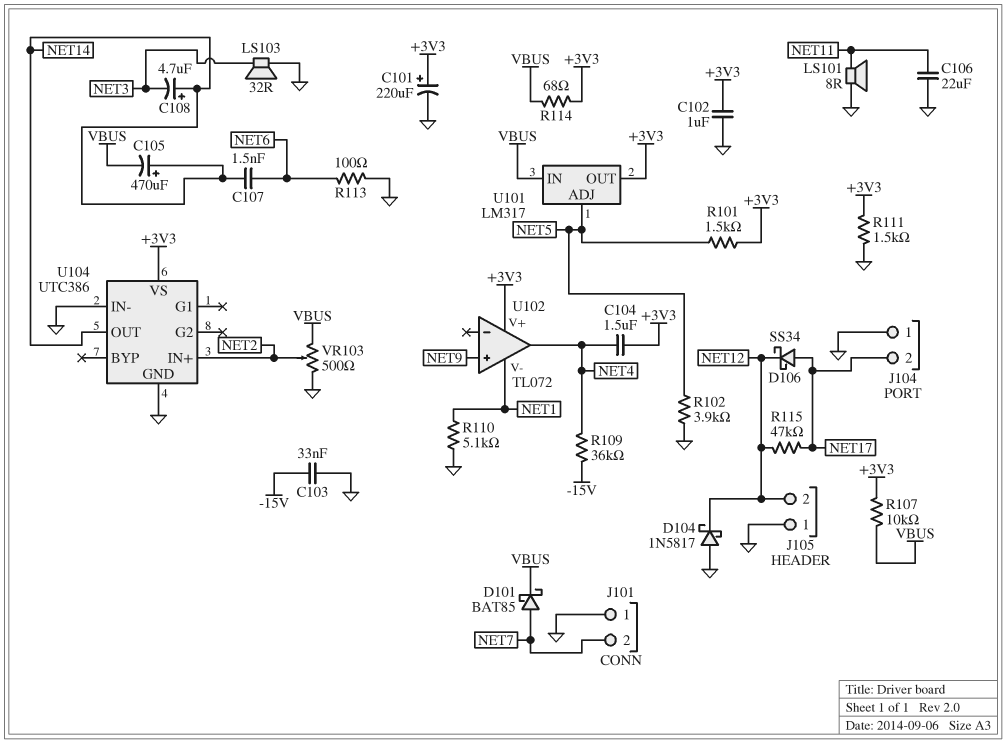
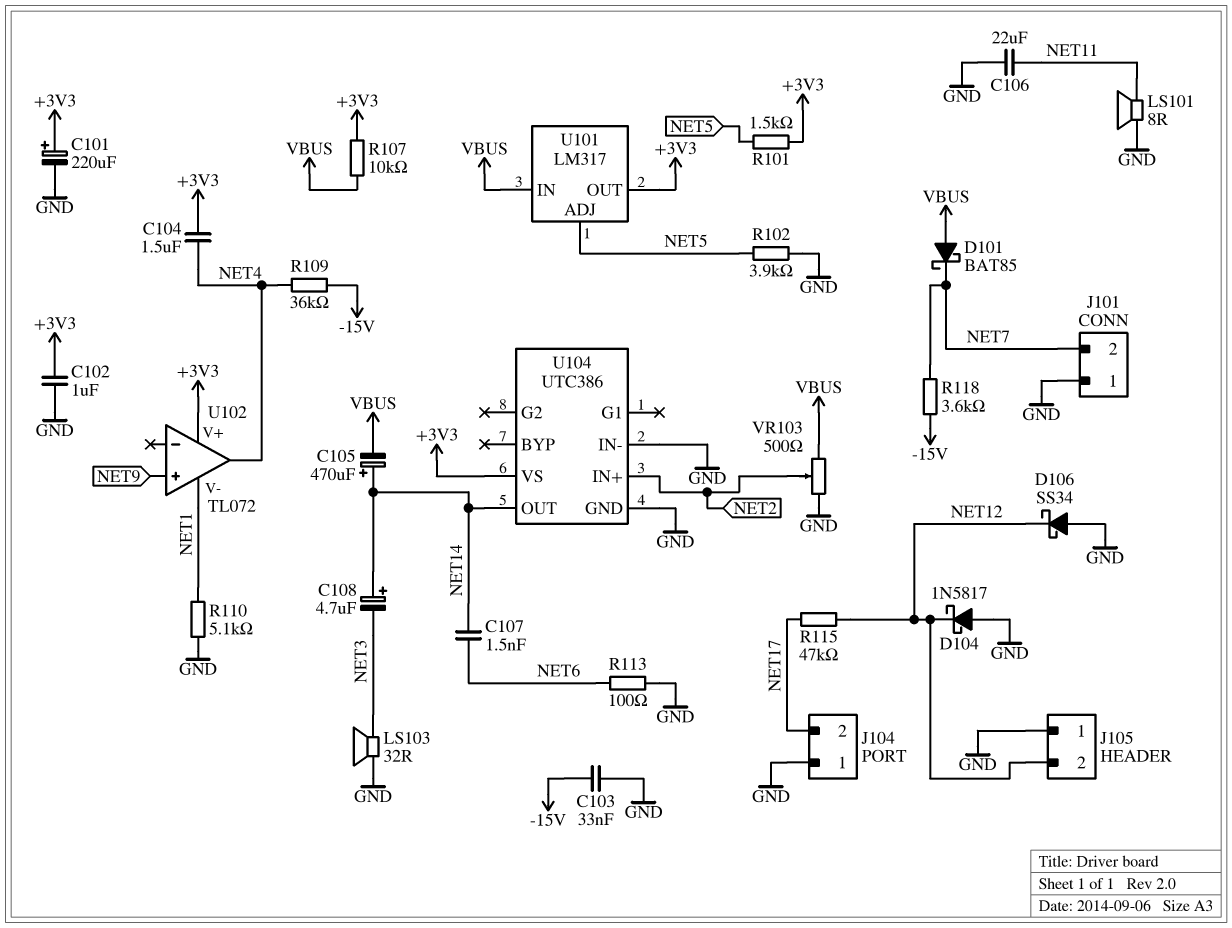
D101: schottky BAT85 (A NET7, K VBUS) -> schottky BAT85 (A VBUS, K NET7)
D106: schottky SS34 (A NET17, K NET12) -> schottky SS34 (A GND, K NET12)
R111: 1.5k (+3V3, GND) -> none
R114: 68 (+3V3, VBUS) -> none
R118: none -> 3.6k (-15V, NET7)

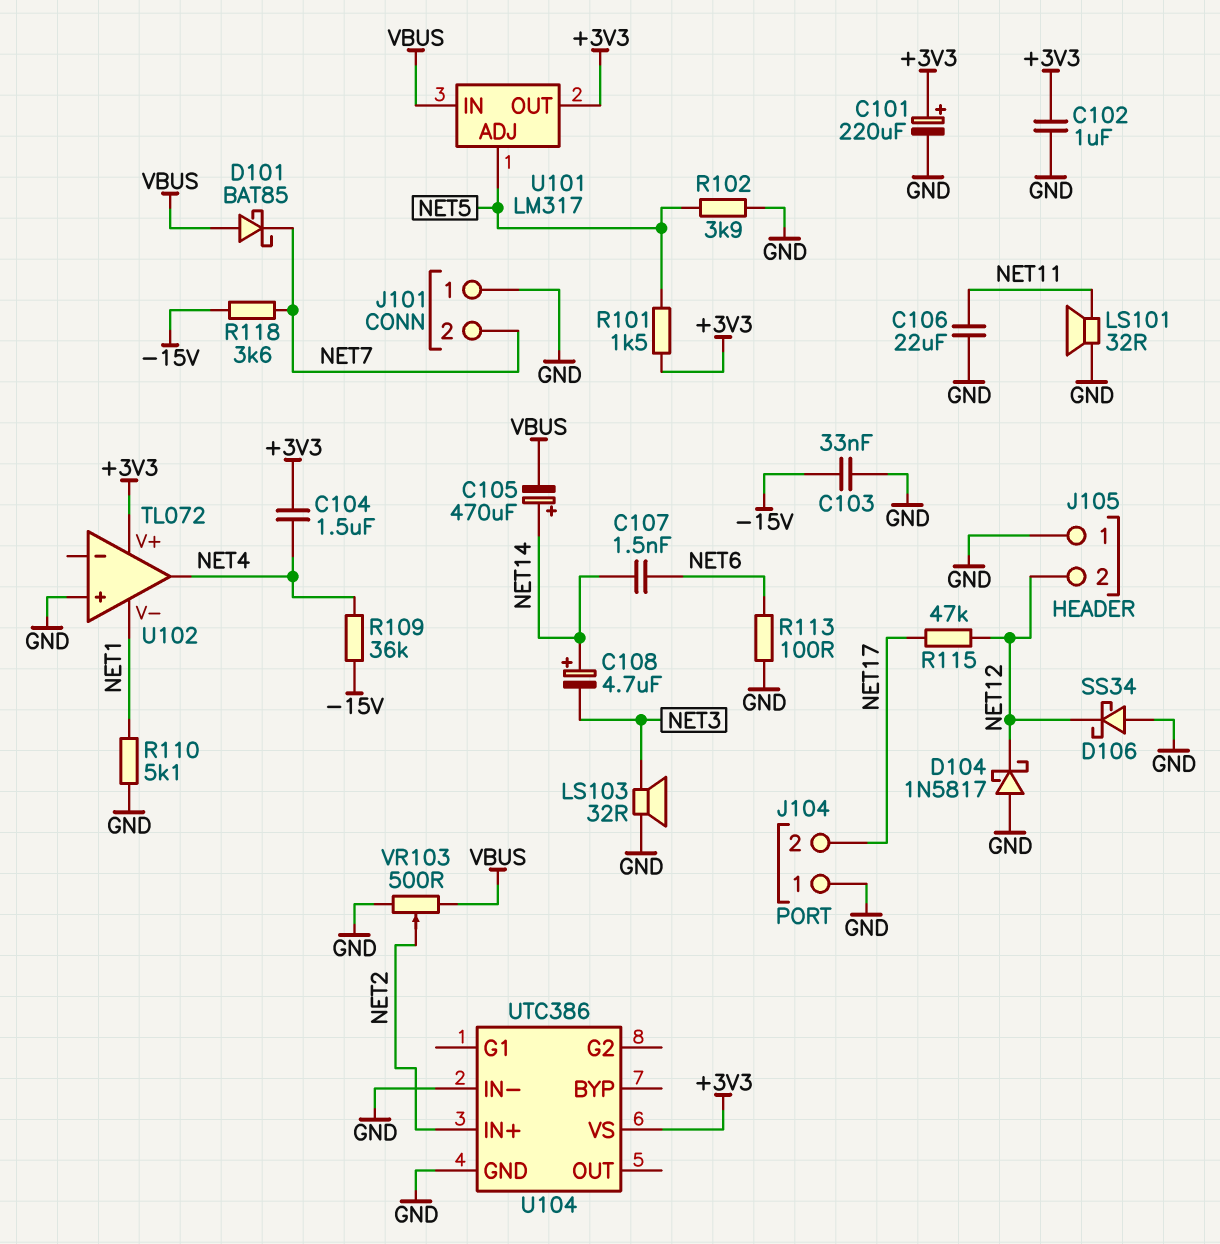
LS101: speaker 8R (GND, NET11) -> speaker 32R (GND, NET11)
R107: 10k (+3V3, VBUS) -> none
U102 pin in+: NET9 -> GND
U104 pin OUT: NET14 -> none

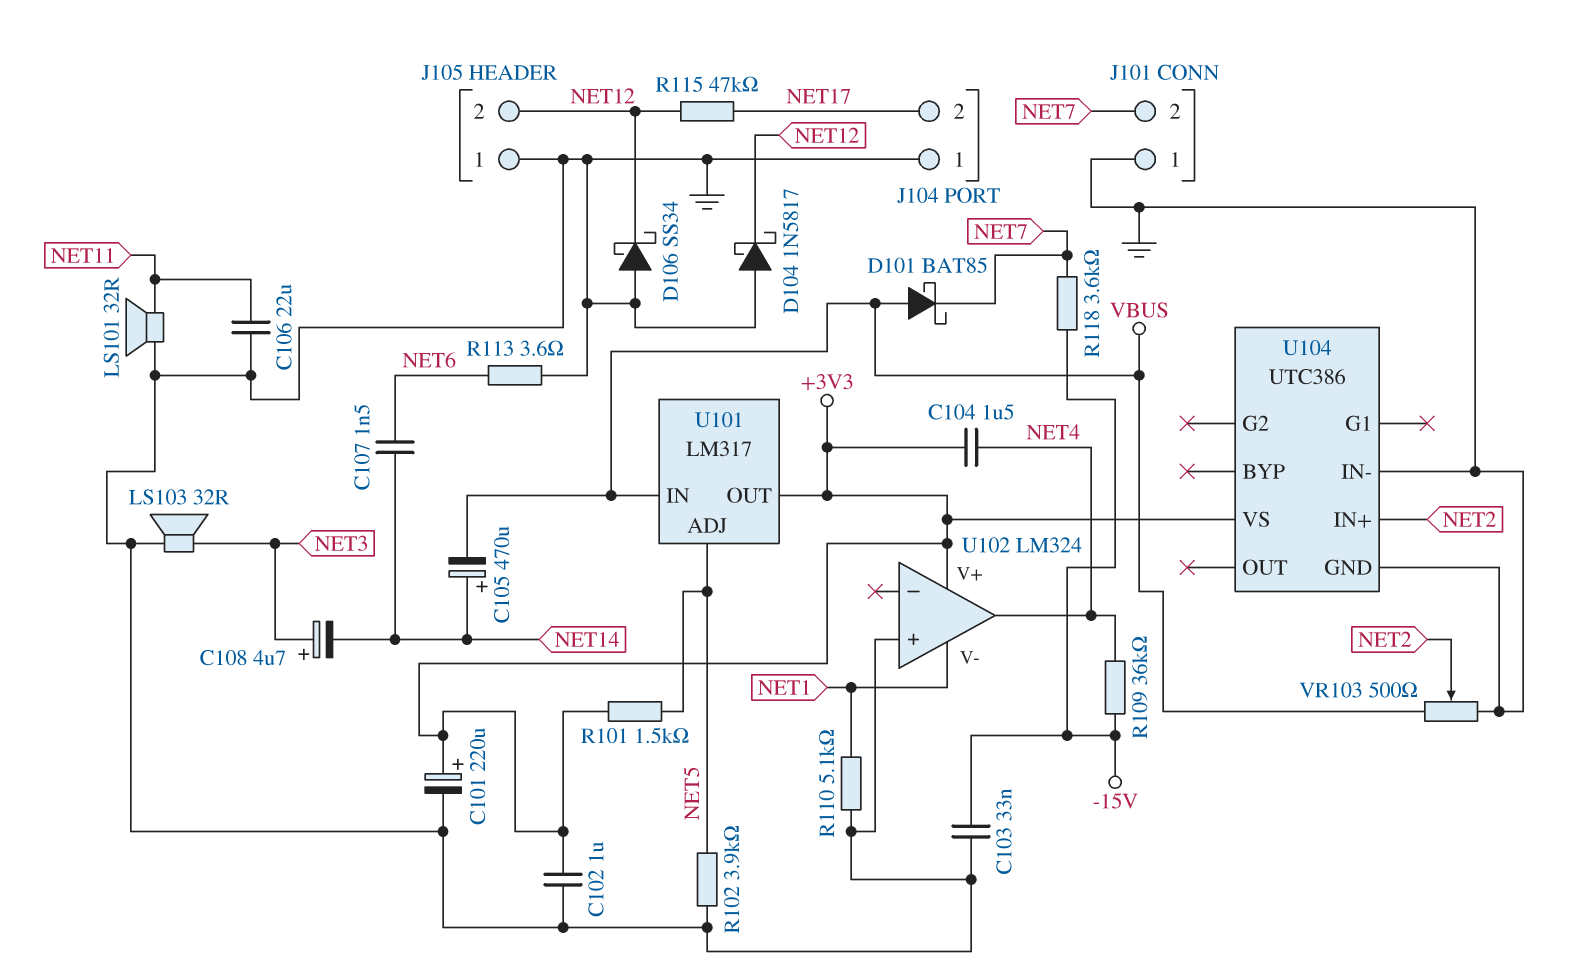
C108: 4.7uF (plus NET14, minus NET3) -> 4.7uF (plus NET3, minus NET14)
R113: 100 (GND, NET6) -> 3.6 (GND, NET6)
U102: TL072 -> LM324

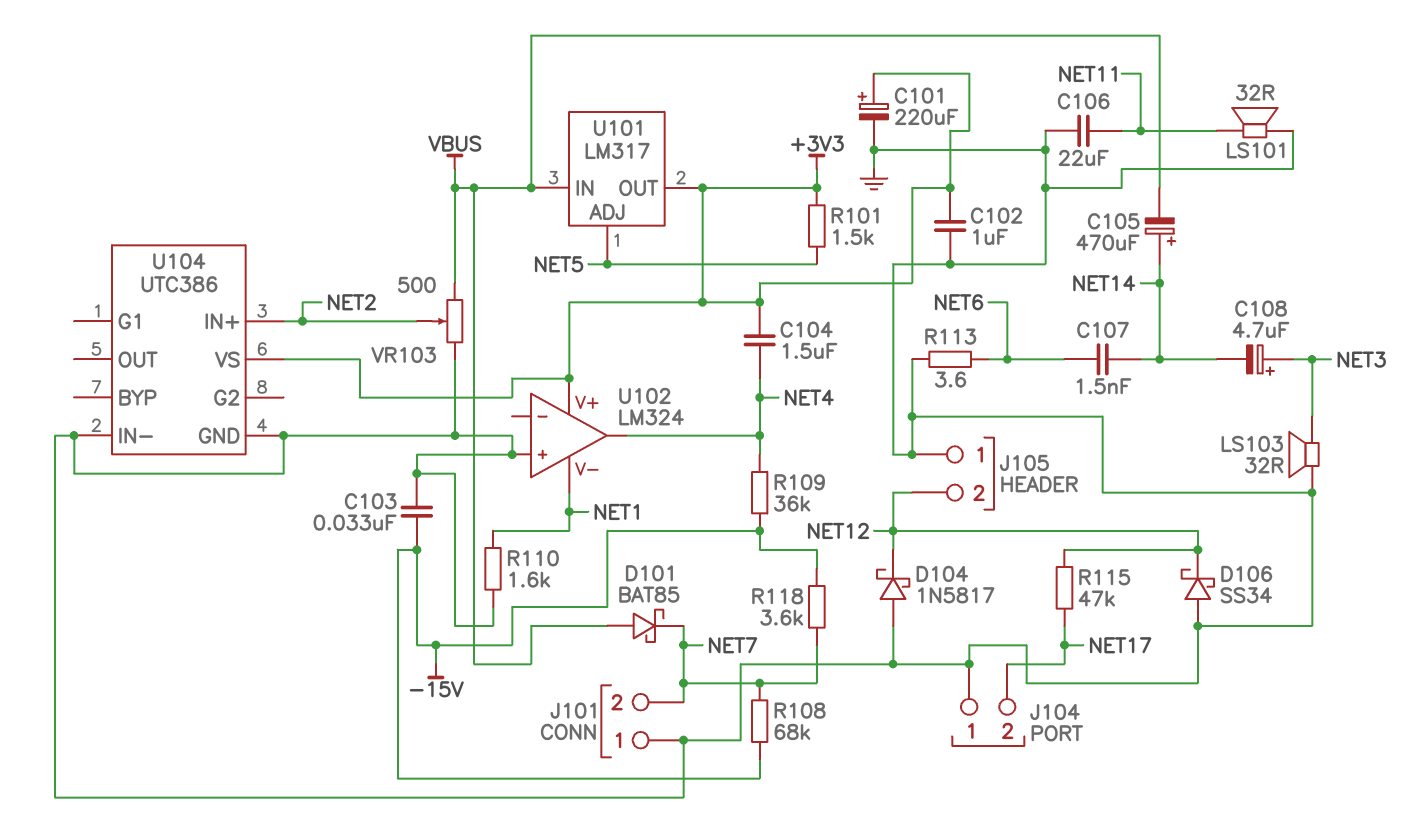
R102: 3.9k (GND, NET5) -> none
R108: none -> 68k (-15V, NET7)
R110: 5.1k (GND, NET1) -> 1.6k (GND, NET1)

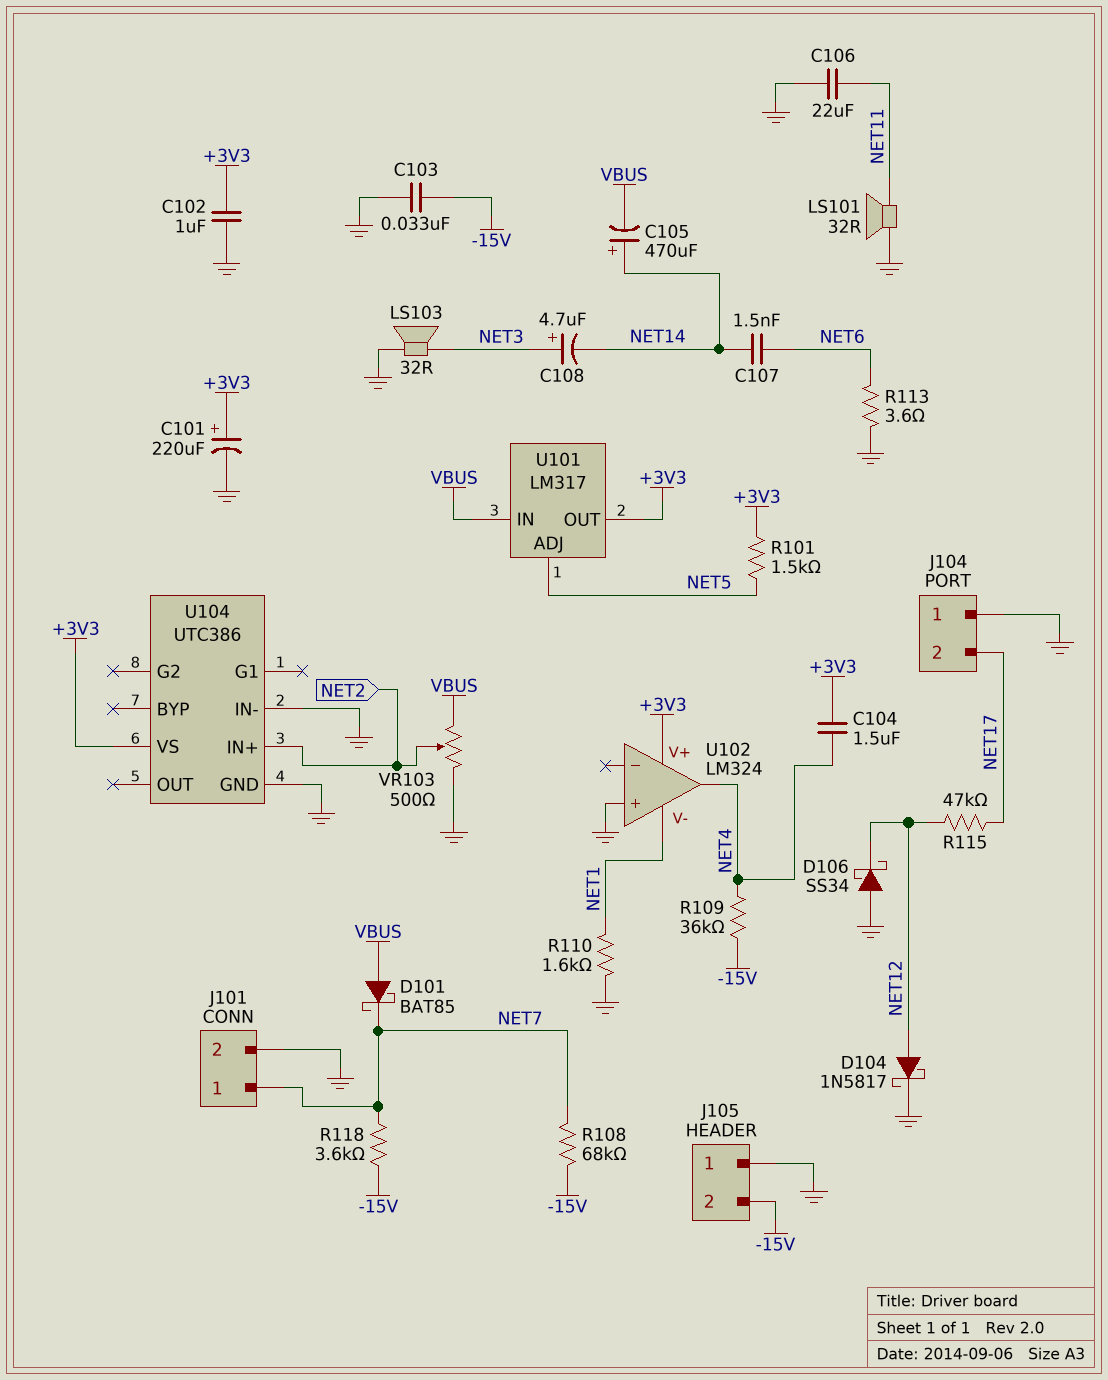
D104: schottky 1N5817 (A GND, K NET12) -> schottky 1N5817 (A NET12, K GND)
J101 pin 1: GND -> NET7
J101 pin 2: NET7 -> GND
J105 pin 2: NET12 -> -15V

